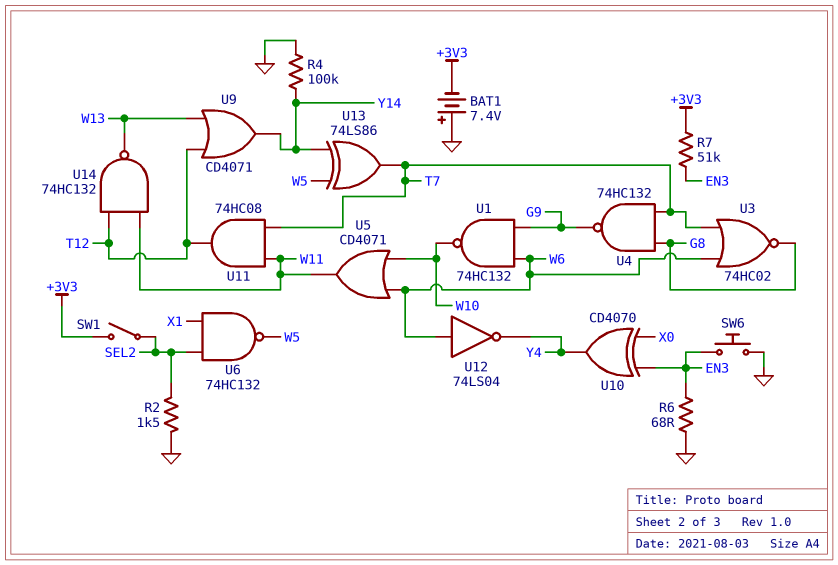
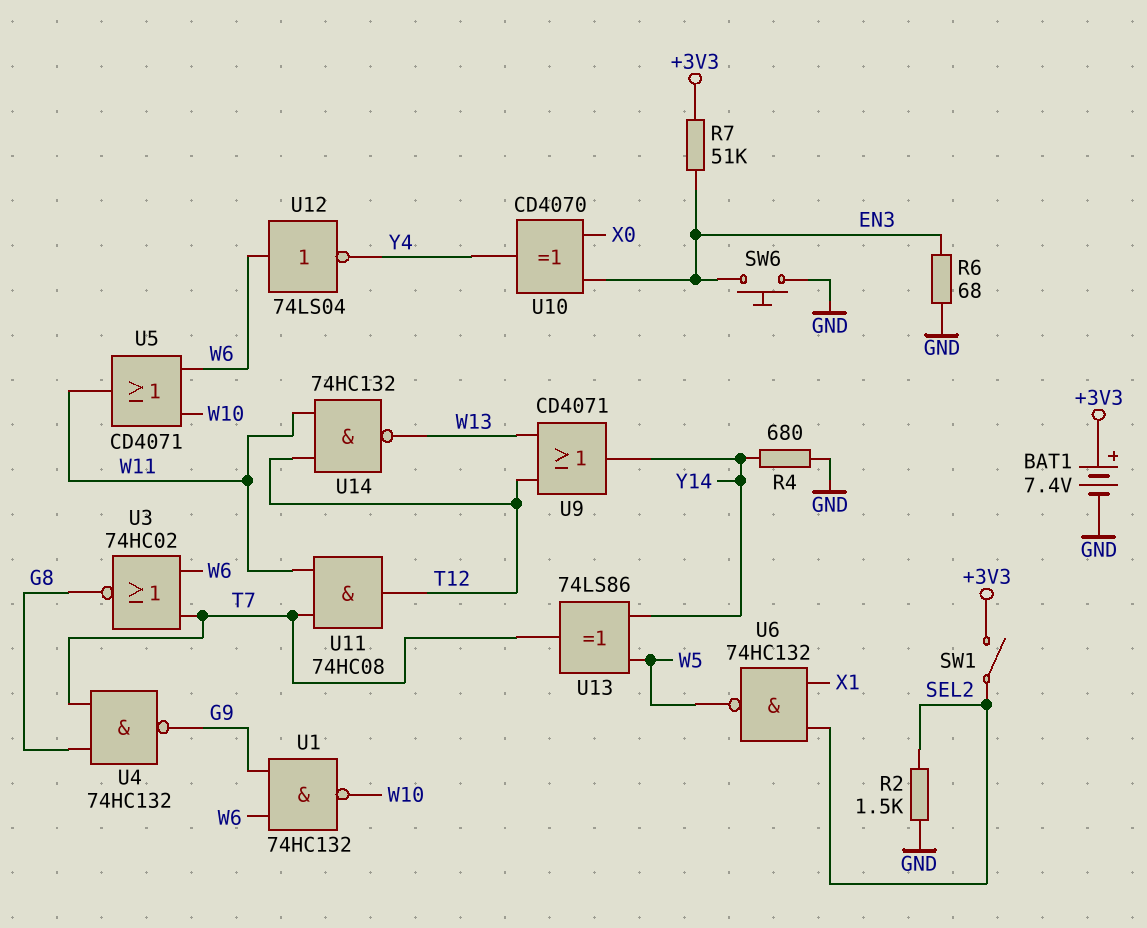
BAT1: 7.4V (plus GND, minus +3V3) -> 7.4V (plus +3V3, minus GND)
R4: 100k (GND, Y14) -> 680 (GND, Y14)

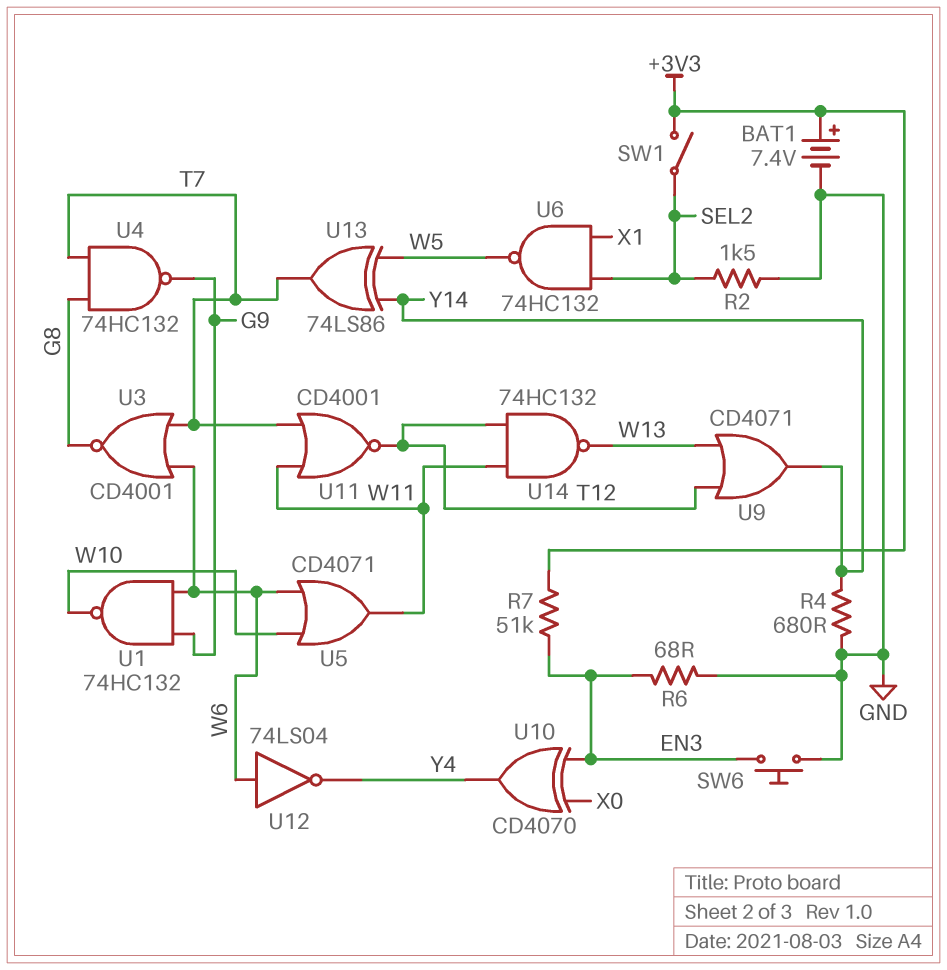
U3: NOR 74HC02 (in T7, in W6, out G8) -> NOR CD4001 (in T7, in W6, out G8)
U11: AND 74HC08 (in T7, in W11, out T12) -> NOR CD4001 (in T7, in W11, out T12)

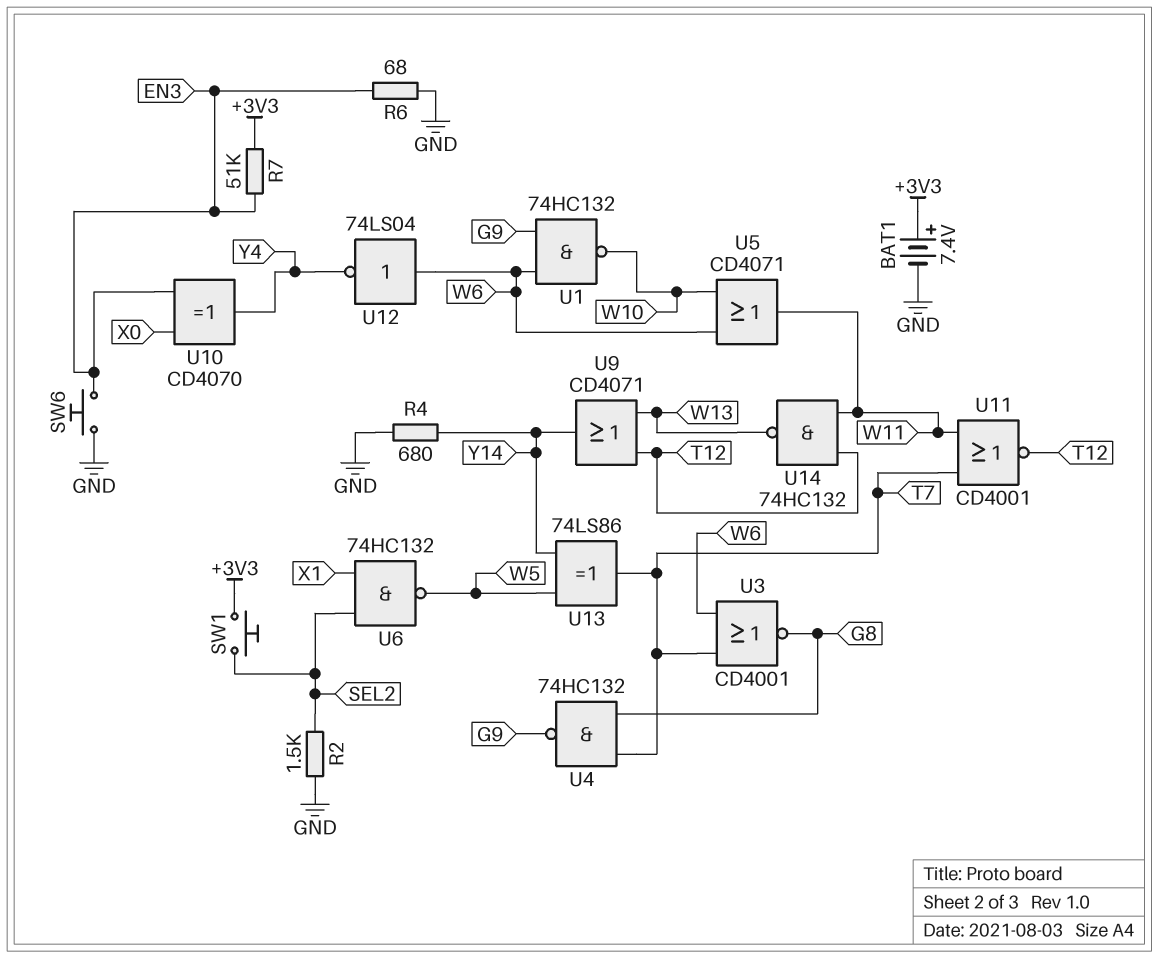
SW1: switch (+3V3, SEL2) -> button (+3V3, SEL2)

